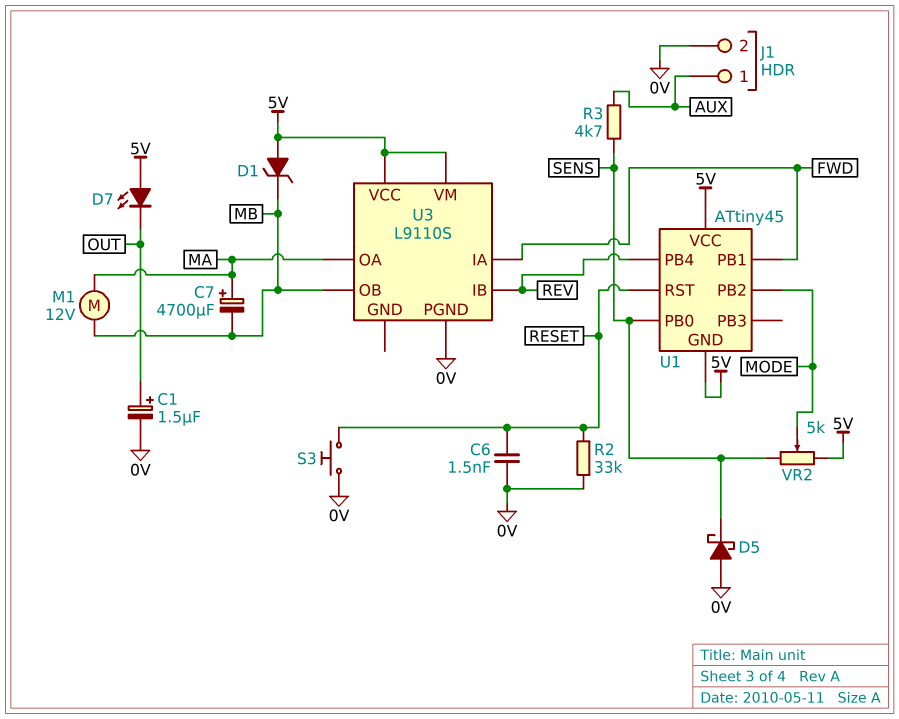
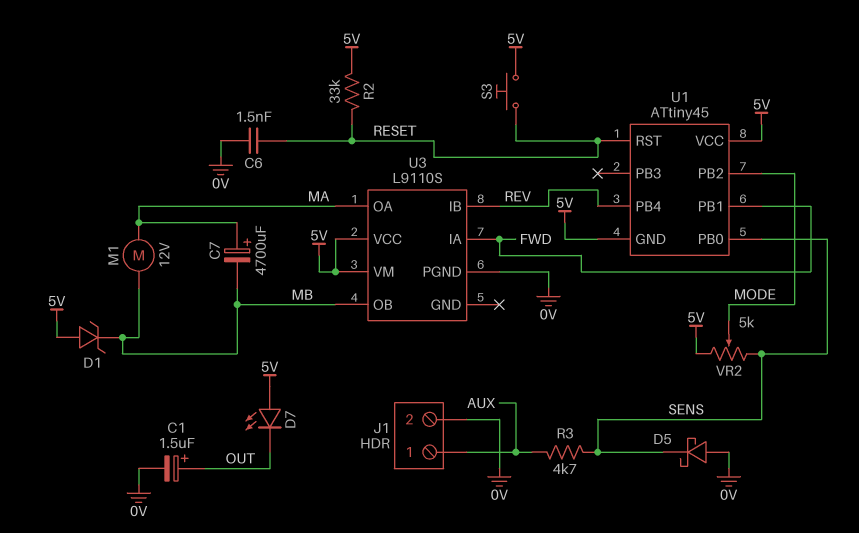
R2: 33k (0V, RESET) -> 33k (5V, RESET)
S3: button (0V, RESET) -> button (5V, RESET)

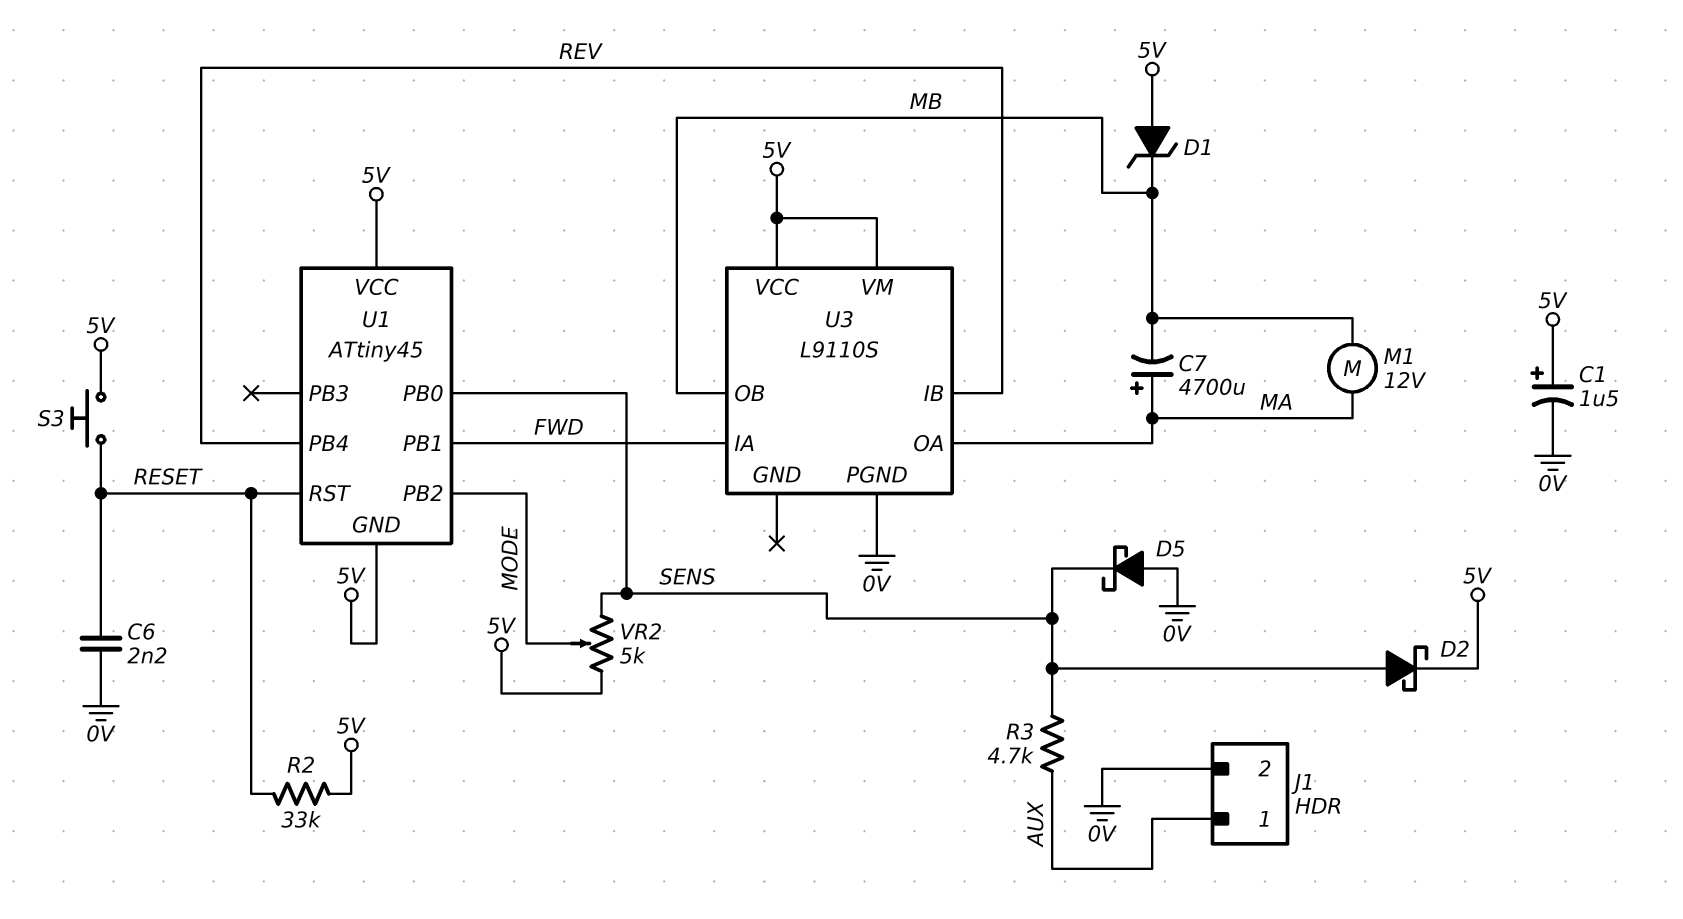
C1: 1.5uF (plus OUT, minus 0V) -> 1.5uF (plus 5V, minus 0V)
C6: 1.5nF (0V, RESET) -> 2.2nF (0V, RESET)
D2: none -> schottky (A SENS, K 5V)
D7: LED (A 5V, K OUT) -> none

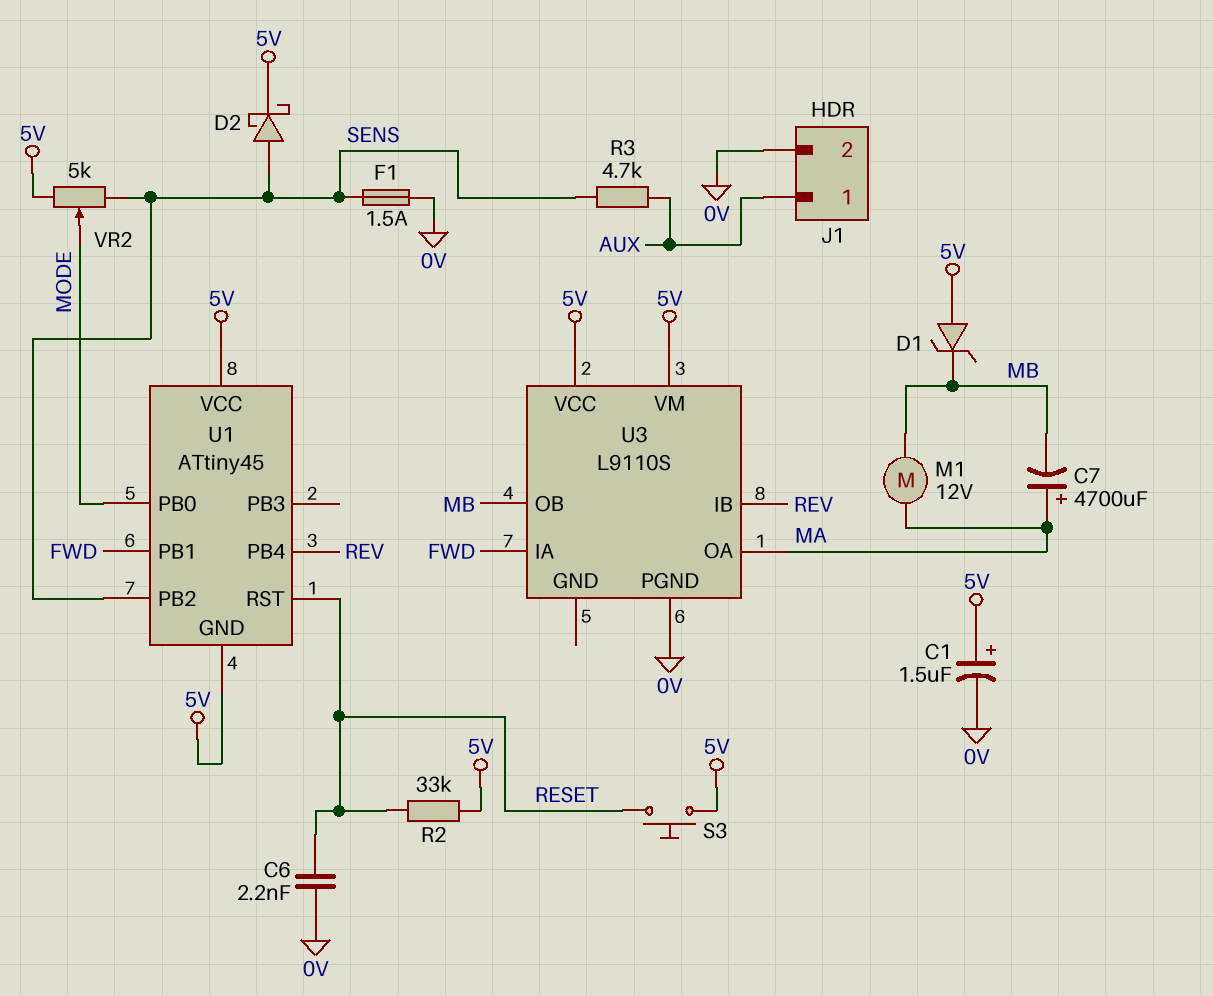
D5: schottky (A 0V, K SENS) -> none
F1: none -> 1.5A (0V, SENS)
U1 pin PB0: SENS -> MODE
U1 pin PB2: MODE -> SENS

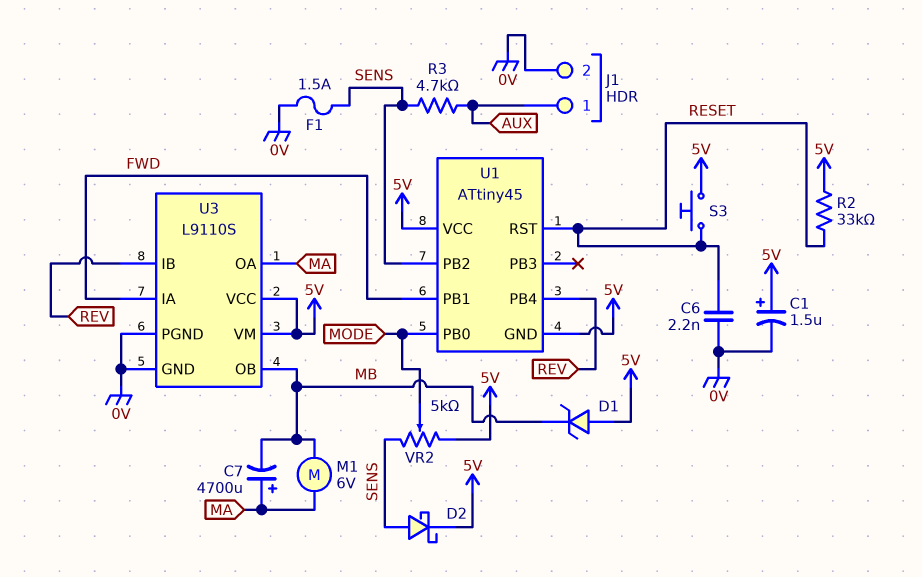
M1: motor 12V (MA, MB) -> motor 6V (MA, MB)
U3 pin GND: none -> 0V

